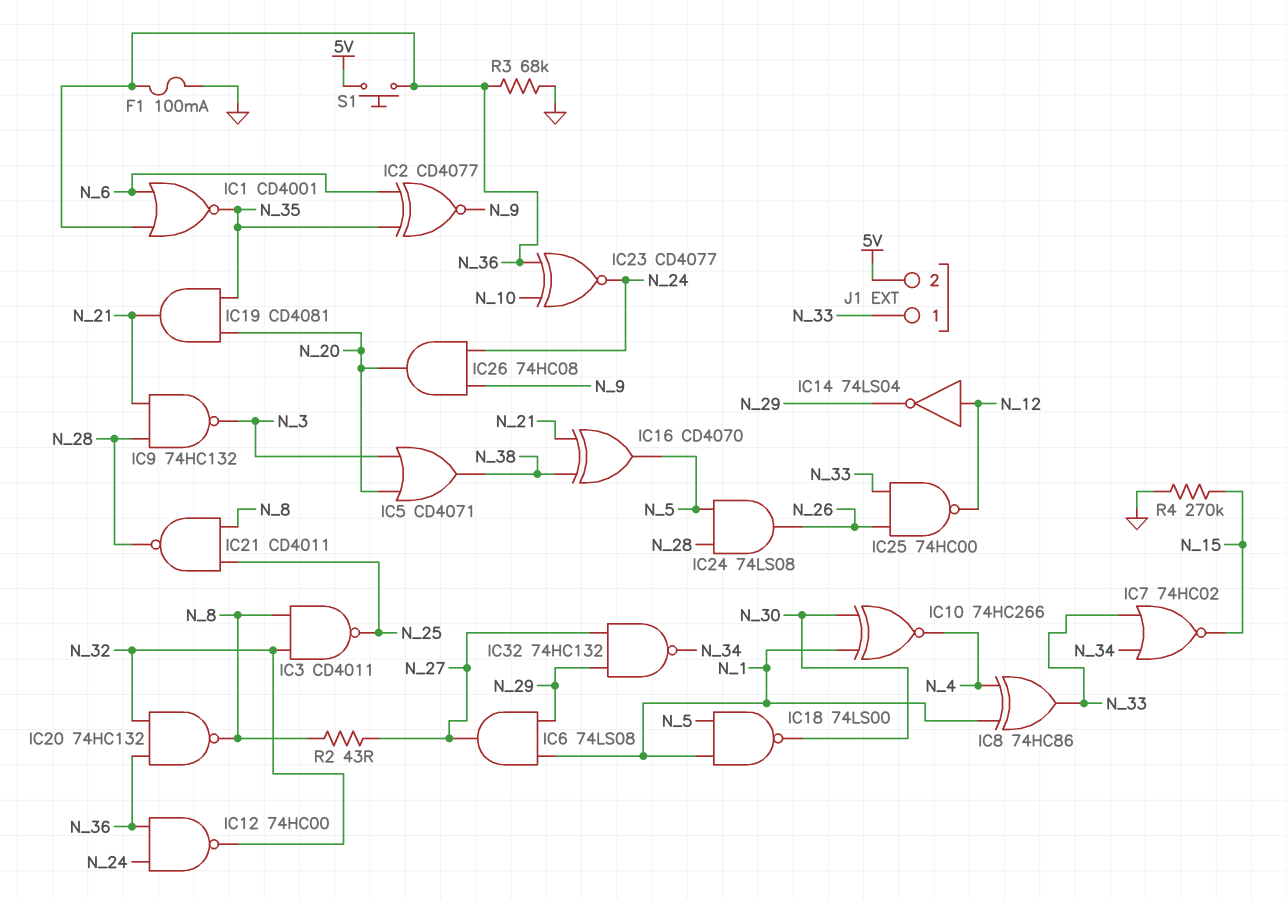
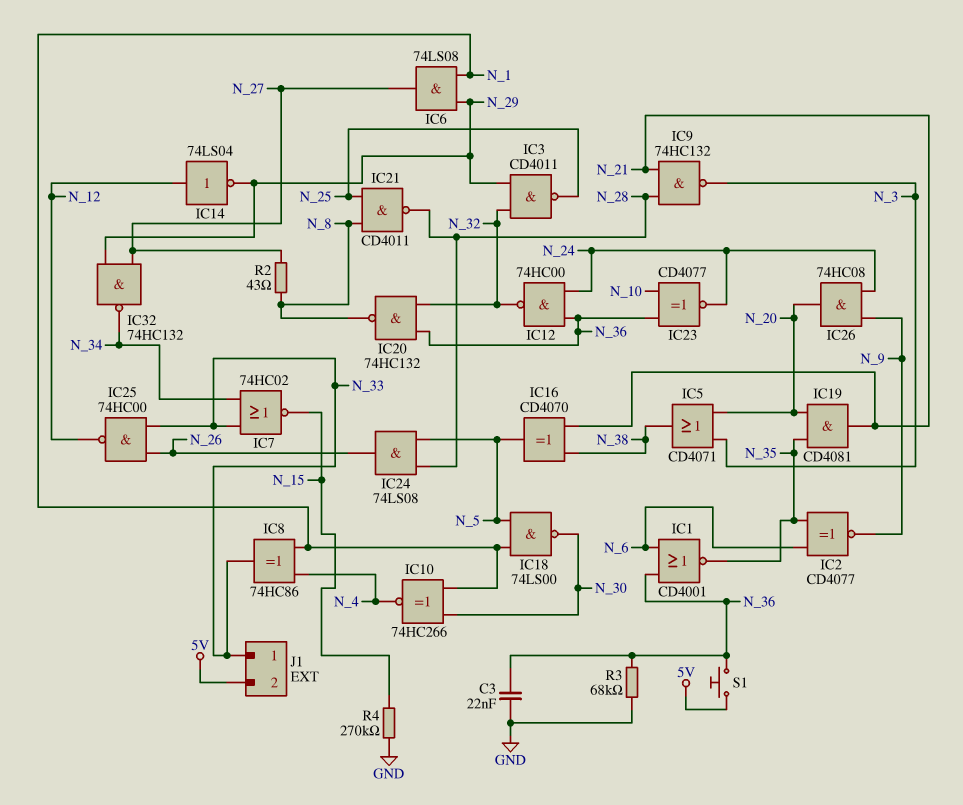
C3: none -> 22nF (GND, N_36)
F1: 100mA (GND, N_36) -> none
IC3: NAND CD4011 (in N_8, in N_32, out N_25) -> NAND CD4011 (in N_29, in N_32, out N_25)

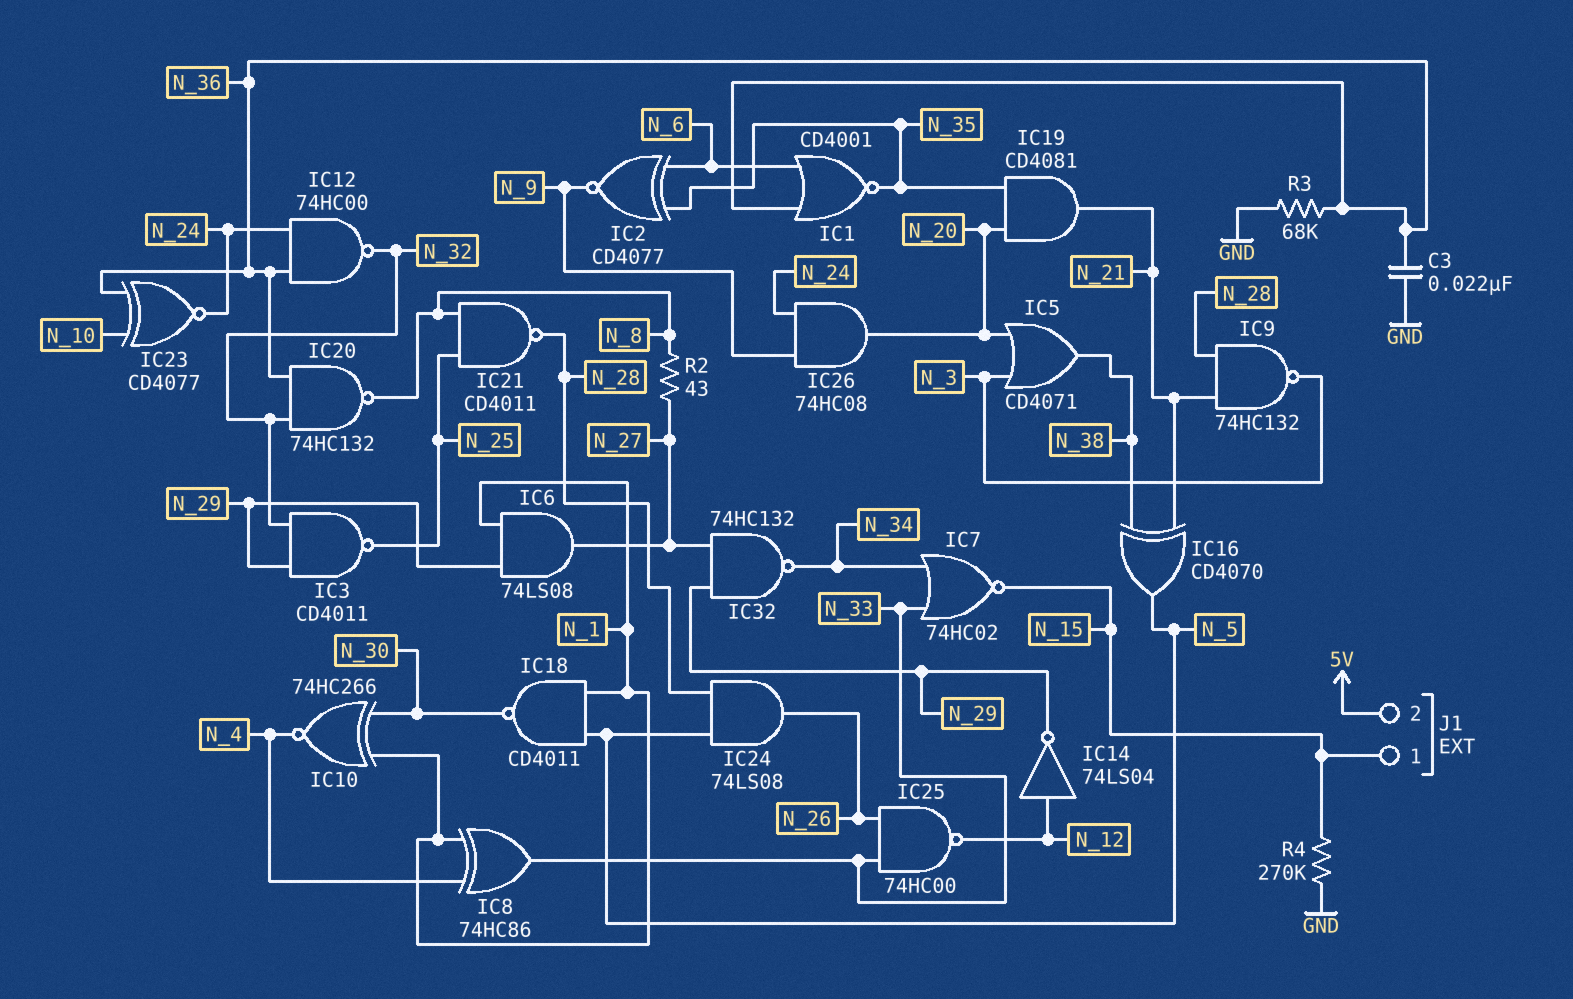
IC18: NAND 74LS00 (in N_1, in N_5, out N_30) -> NAND CD4011 (in N_1, in N_5, out N_30)
J1 pin 1: N_33 -> N_15
S1: button (5V, N_36) -> none

